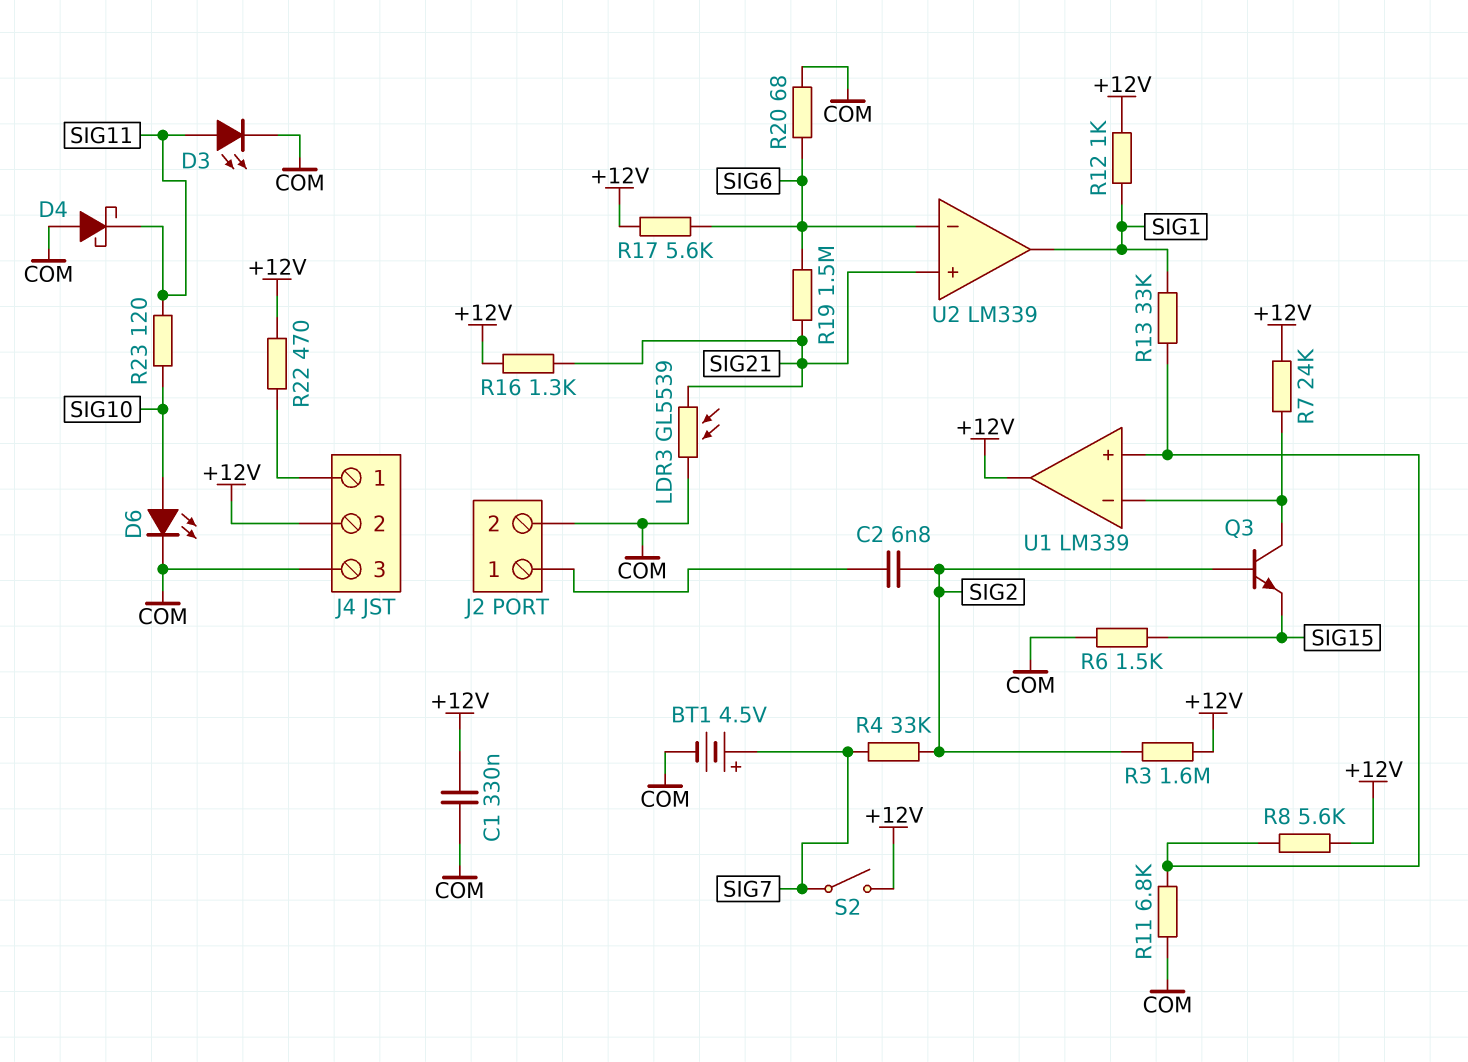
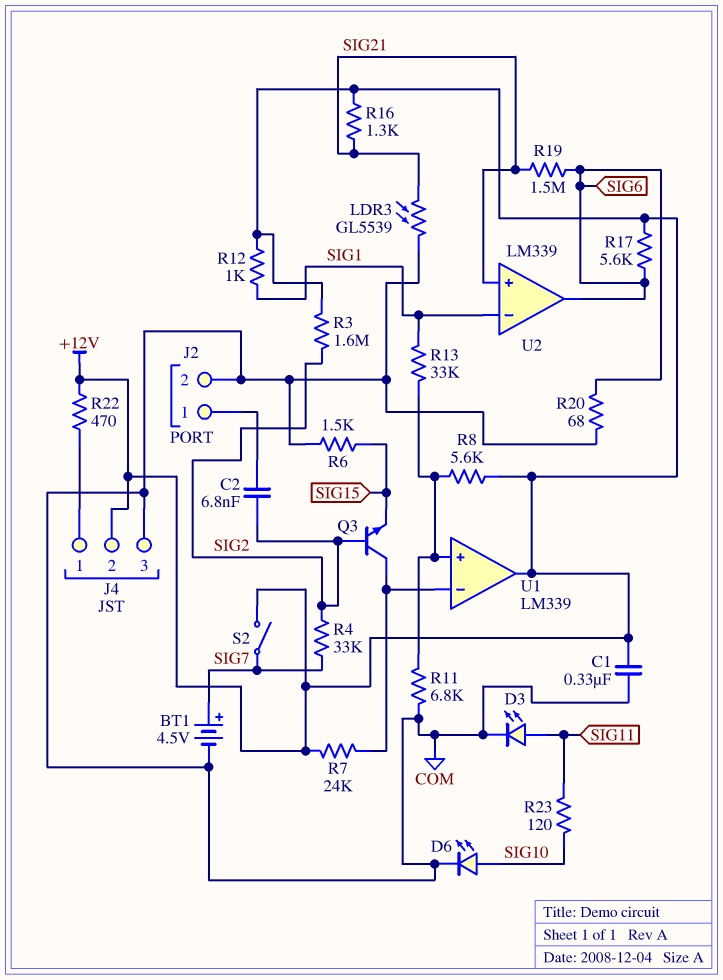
D4: schottky (A COM, K SIG11) -> none
U2 pin in-: SIG6 -> SIG1
U2 pin out: SIG1 -> SIG6

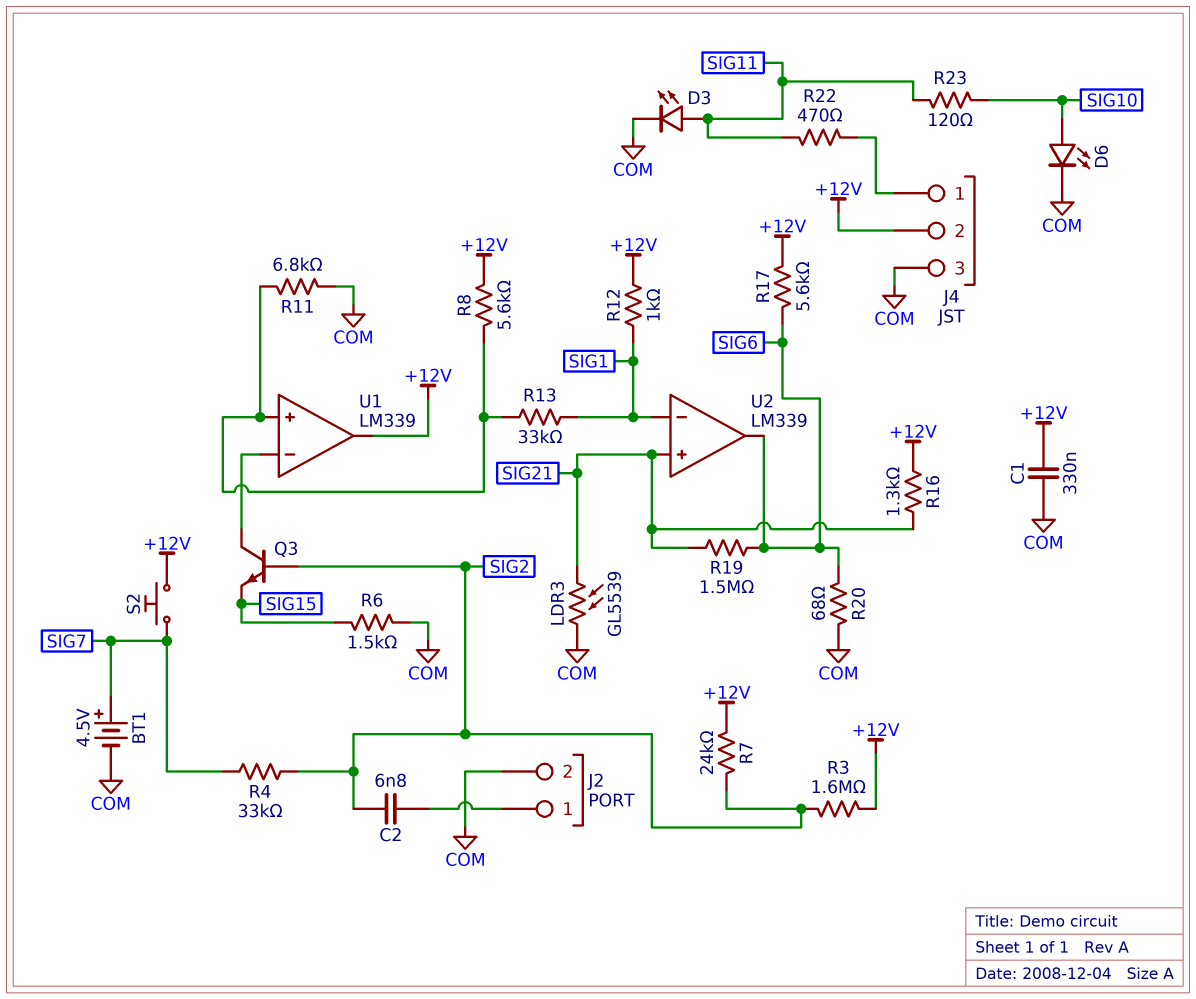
R7: 24k (+12V, U1/in-) -> 24k (+12V, SIG2)
R22: 470 (+12V, J4/1) -> 470 (J4/1, SIG11)
S2: switch (+12V, SIG7) -> button (+12V, SIG7)

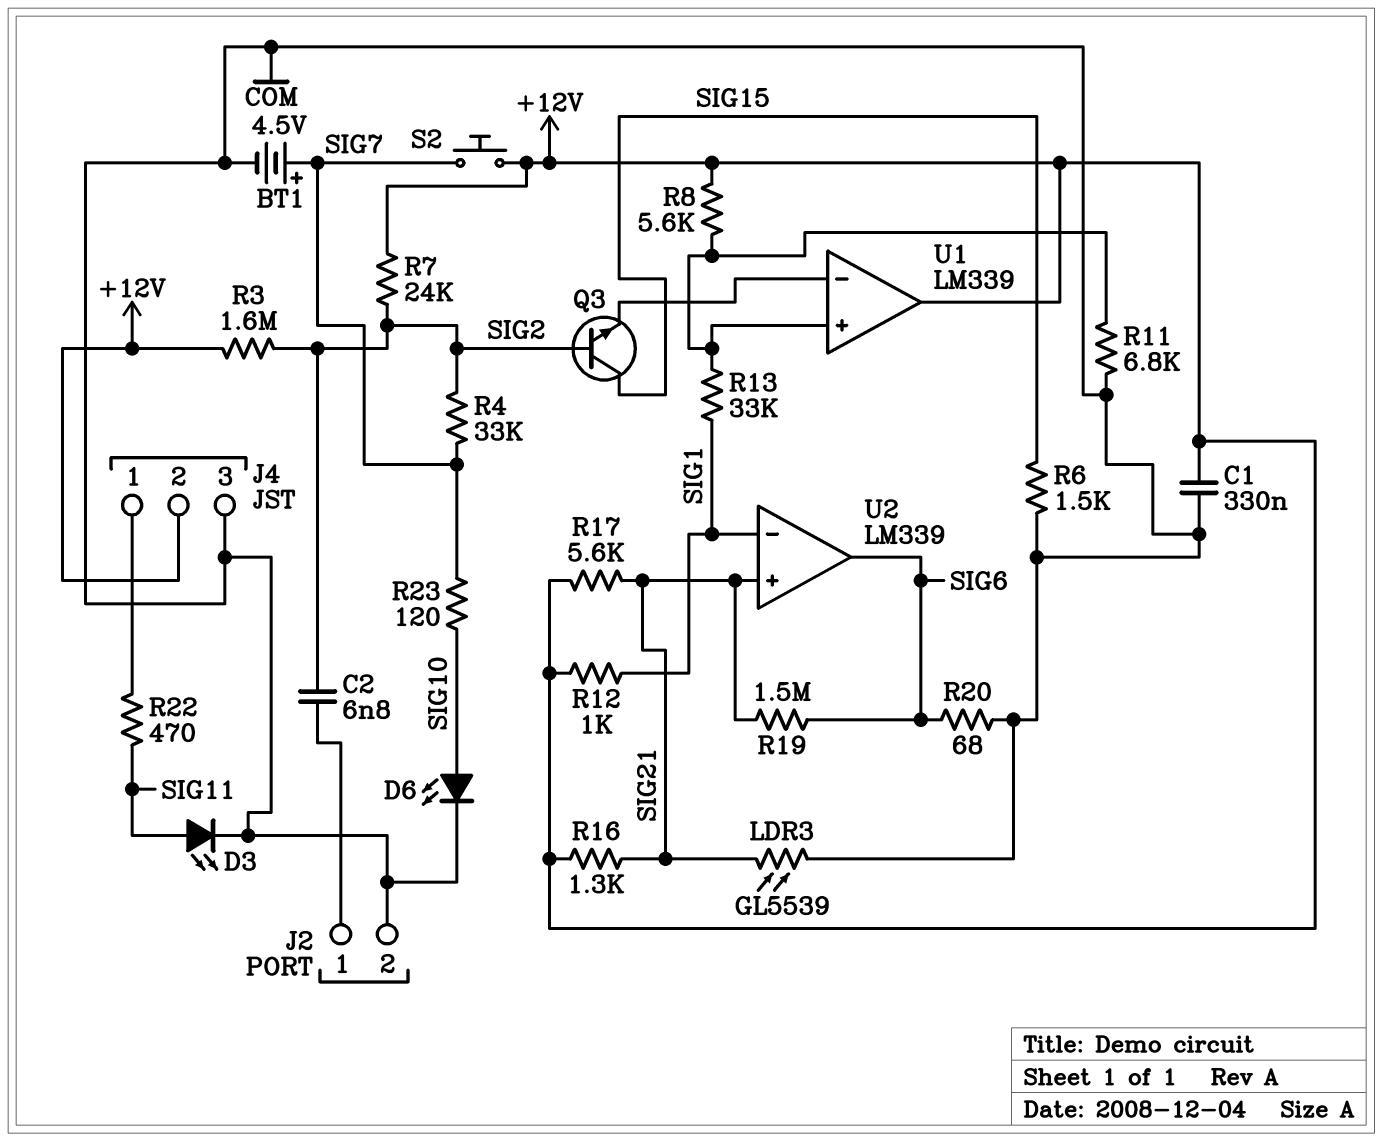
Q3: NPN (B SIG2, C U1/in-, E SIG15) -> NPN (B SIG2, C SIG15, E U1/in-)
R17: 5.6k (+12V, SIG6) -> 5.6k (+12V, SIG21)
R23: 120 (SIG10, SIG11) -> 120 (SIG7, SIG10)

